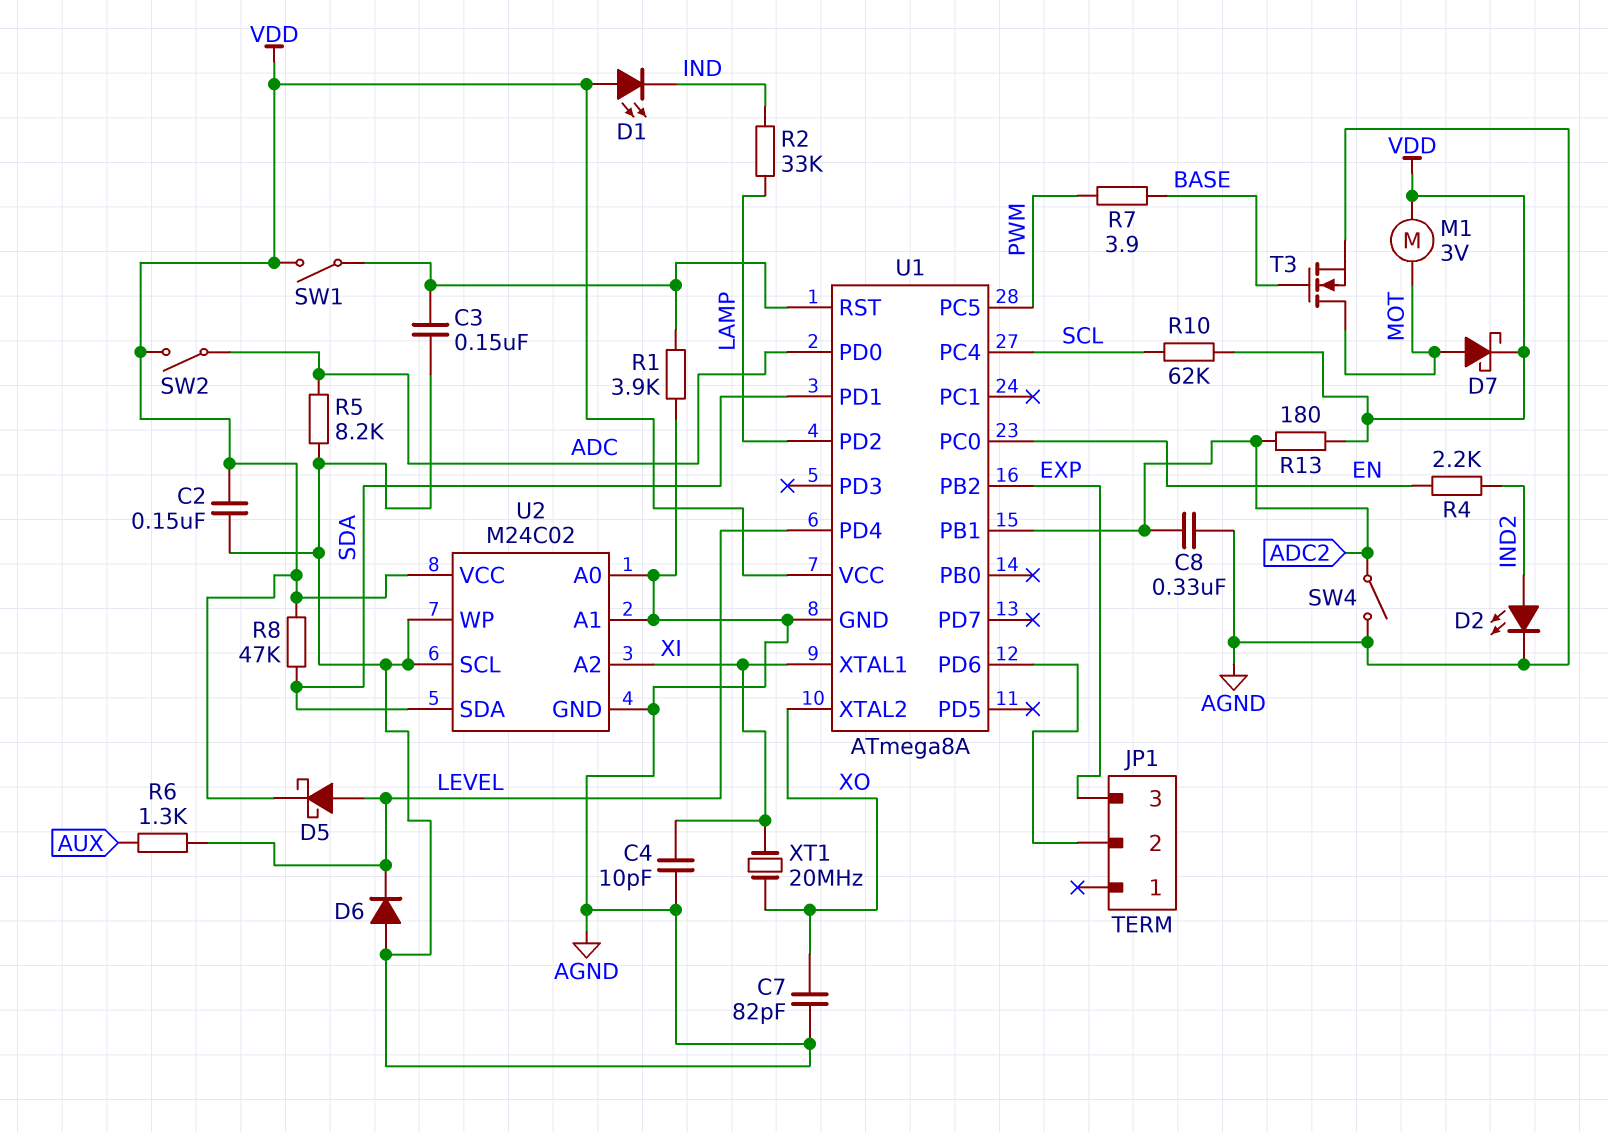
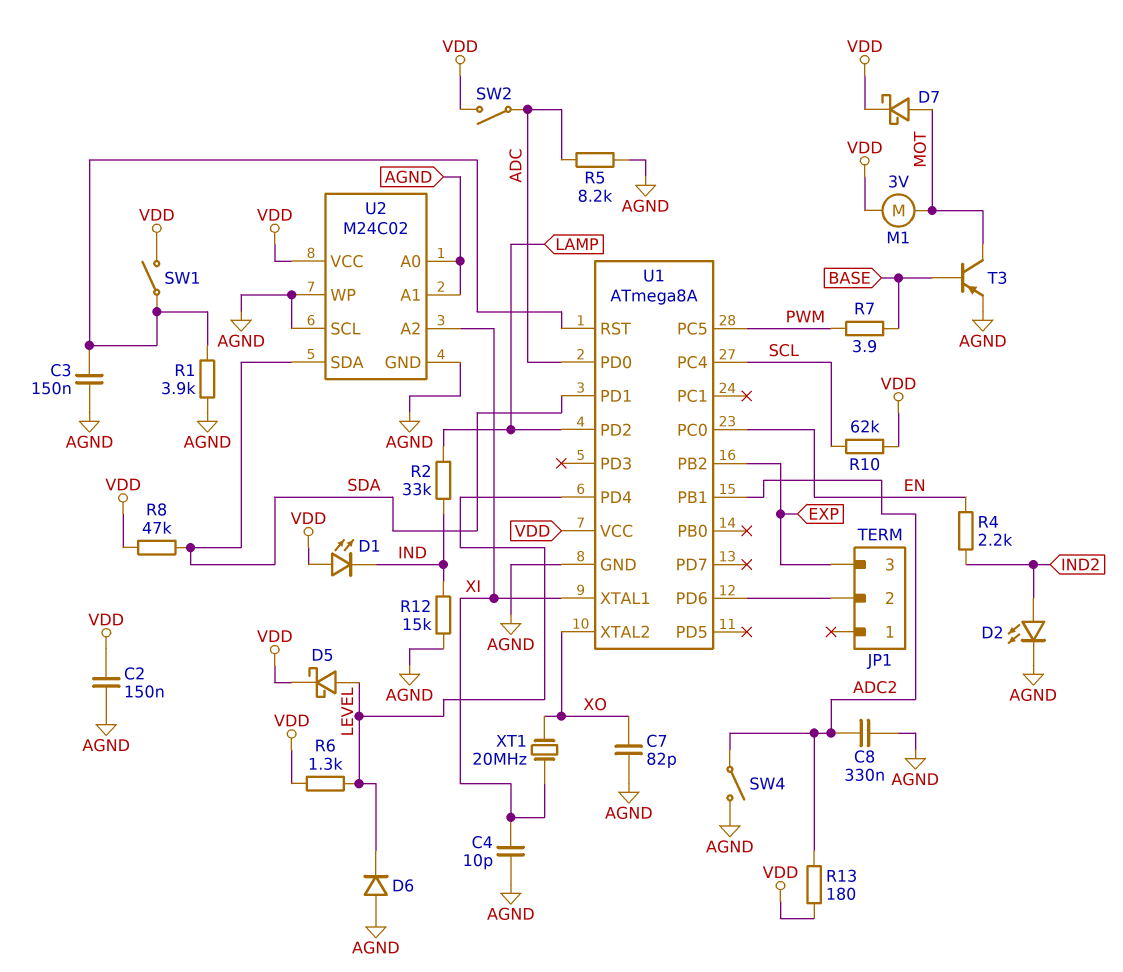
R6: 1.3k (AUX, LEVEL) -> 1.3k (LEVEL, VDD)
R12: none -> 15k (AGND, IND)
T3: NMOS (G BASE, D MOT, S AGND) -> PNP (B BASE, C MOT, E AGND)

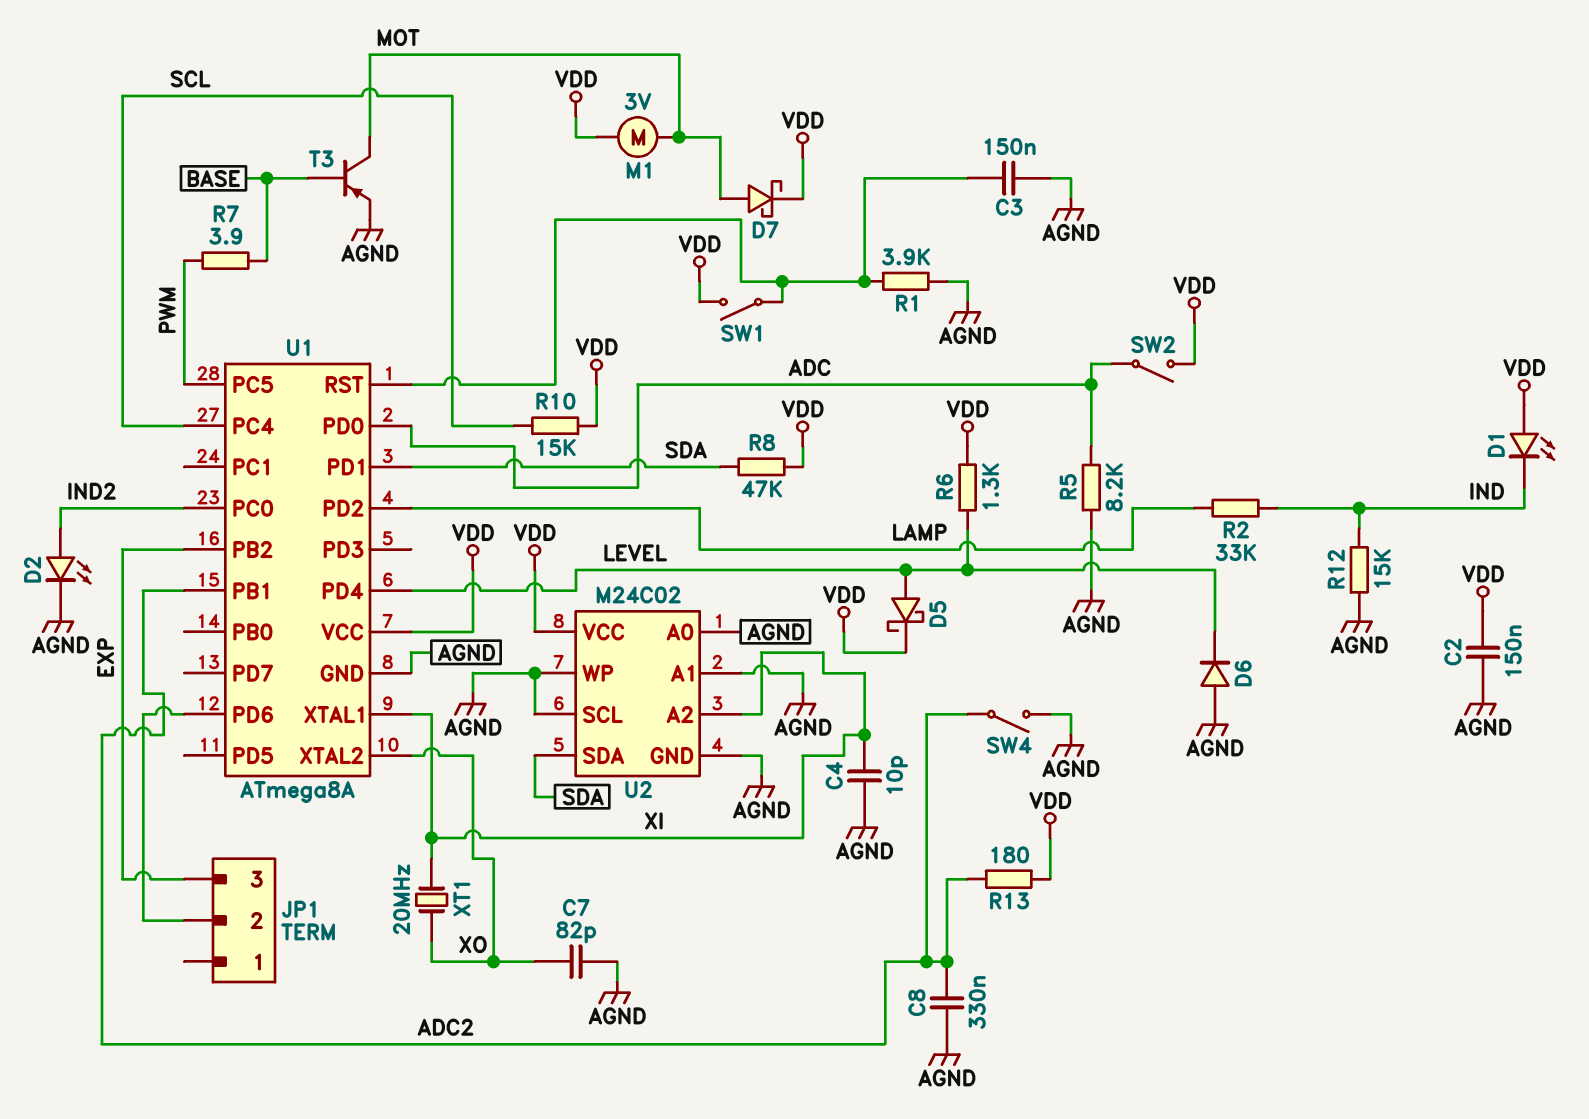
R4: 2.2k (EN, IND2) -> none
R10: 62k (SCL, VDD) -> 15k (SCL, VDD)
U1 pin PC0: EN -> IND2

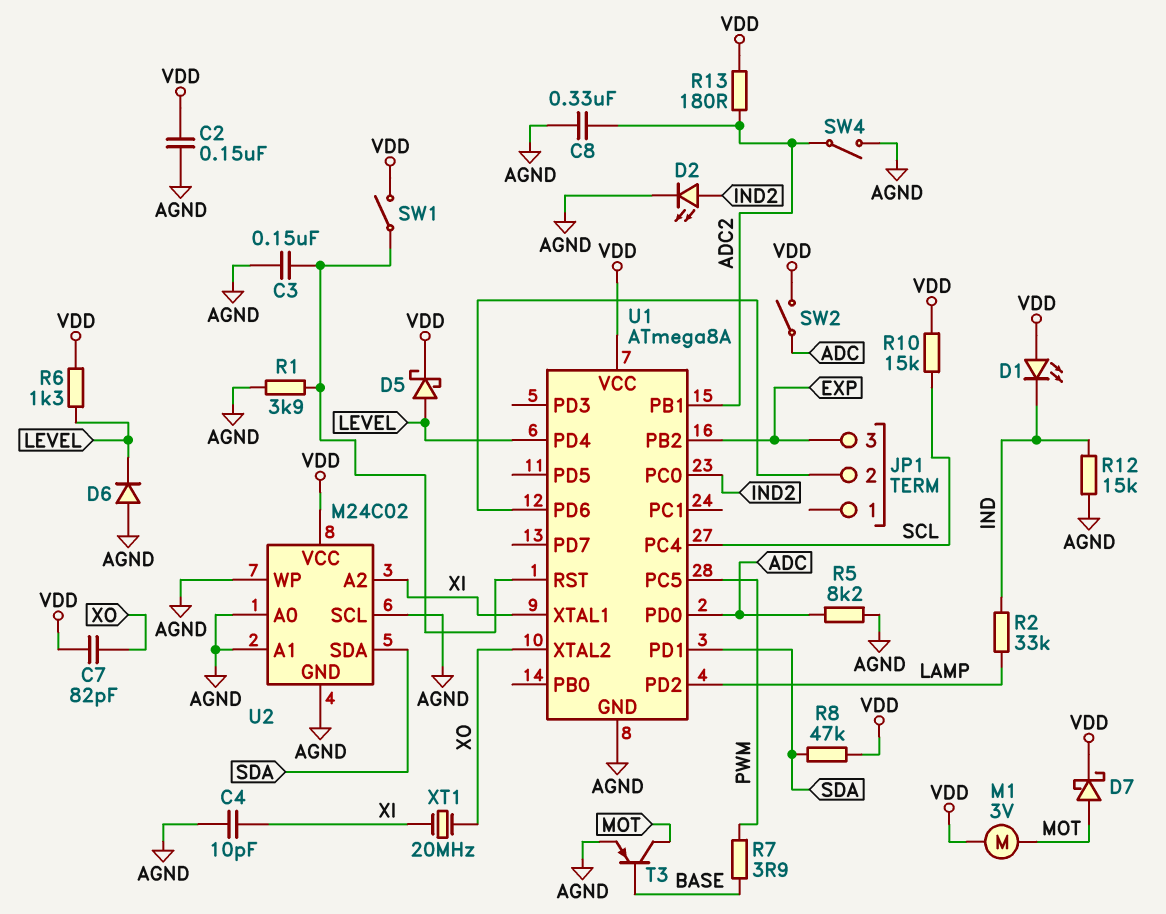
C7: 82pF (AGND, XO) -> 82pF (VDD, XO)

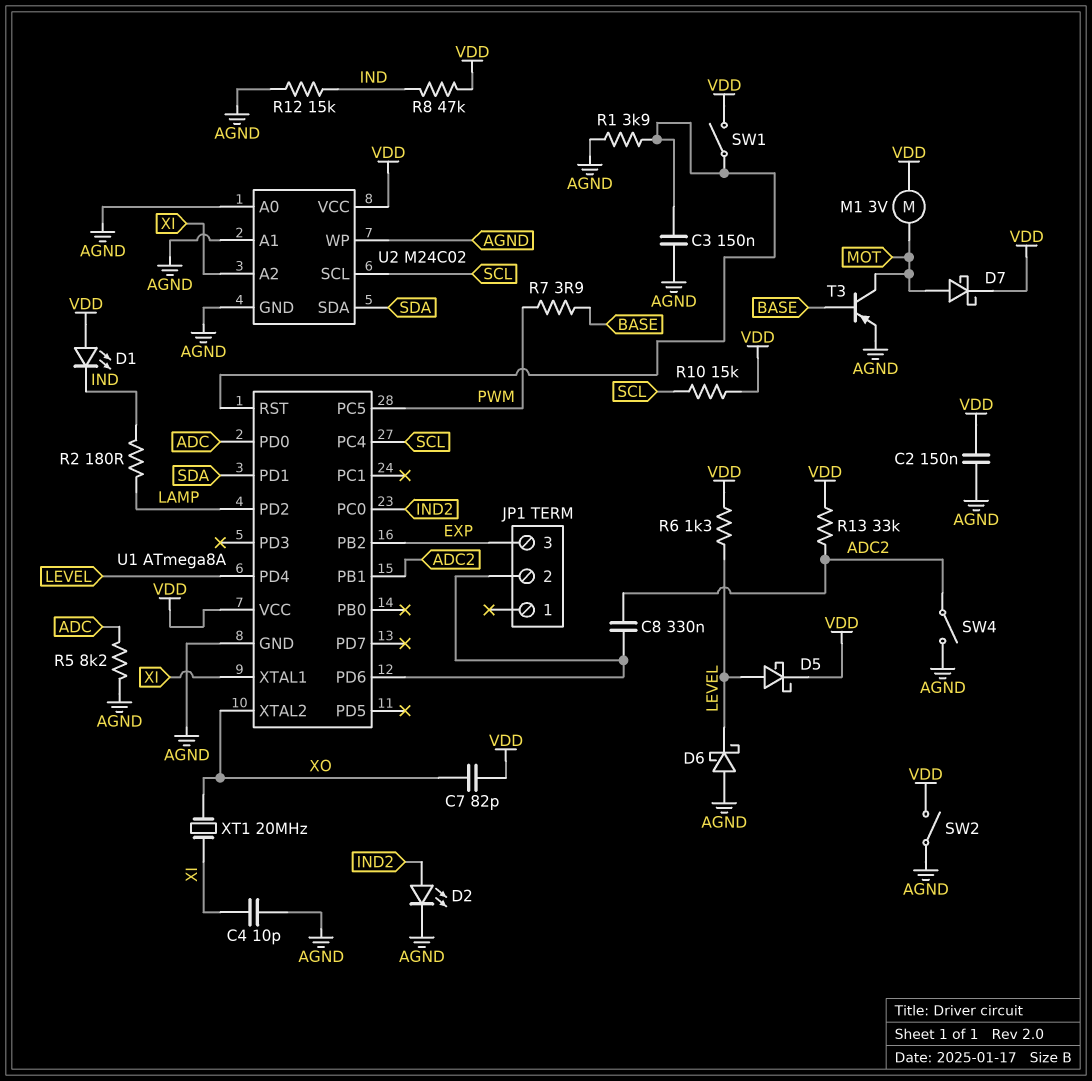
C8: 330nF (ADC2, AGND) -> 330nF (ADC2, JP1/2)
D6: diode (A AGND, K LEVEL) -> schottky (A AGND, K LEVEL)
R2: 33k (IND, LAMP) -> 180 (IND, LAMP)
R8: 47k (SDA, VDD) -> 47k (IND, VDD)
R13: 180 (ADC2, VDD) -> 33k (ADC2, VDD)
SW2: switch (ADC, VDD) -> switch (AGND, VDD)
U2 pin SCL: AGND -> SCL

